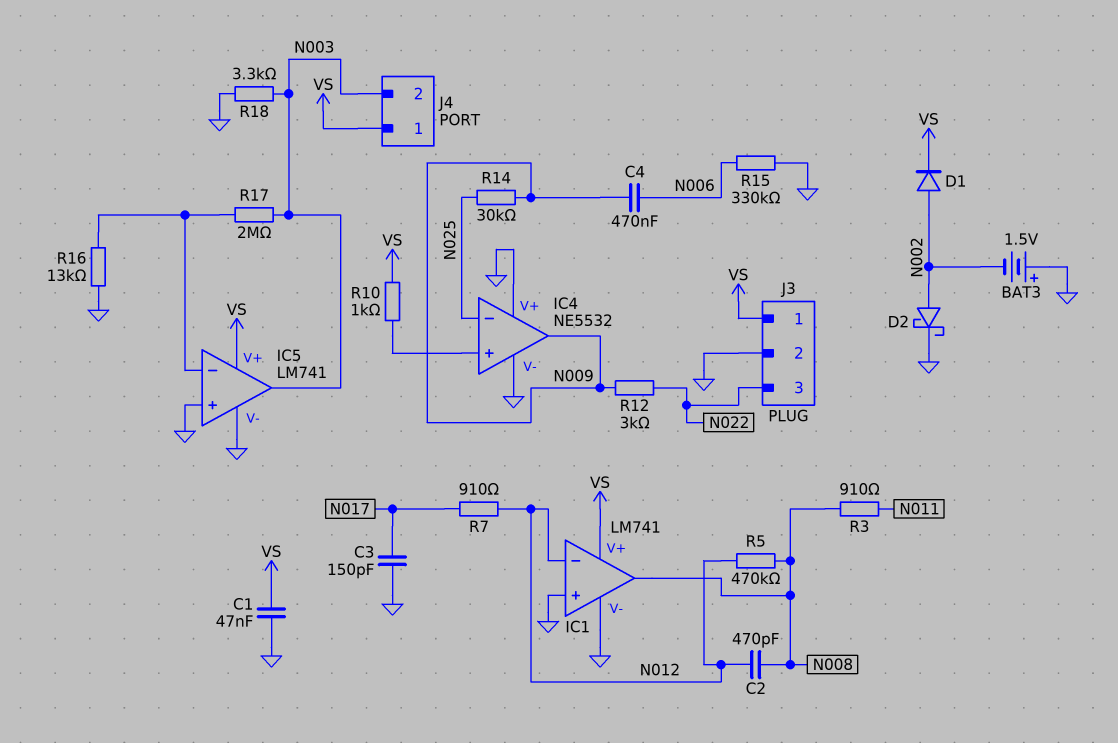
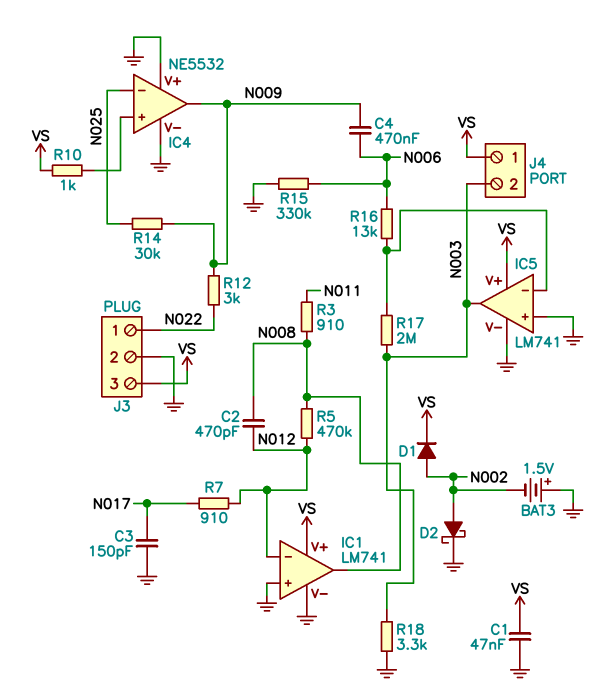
J3 pin 1: VS -> N022
J3 pin 3: N022 -> VS
R16: 13k (GND, IC5/in-) -> 13k (IC5/in-, N006)

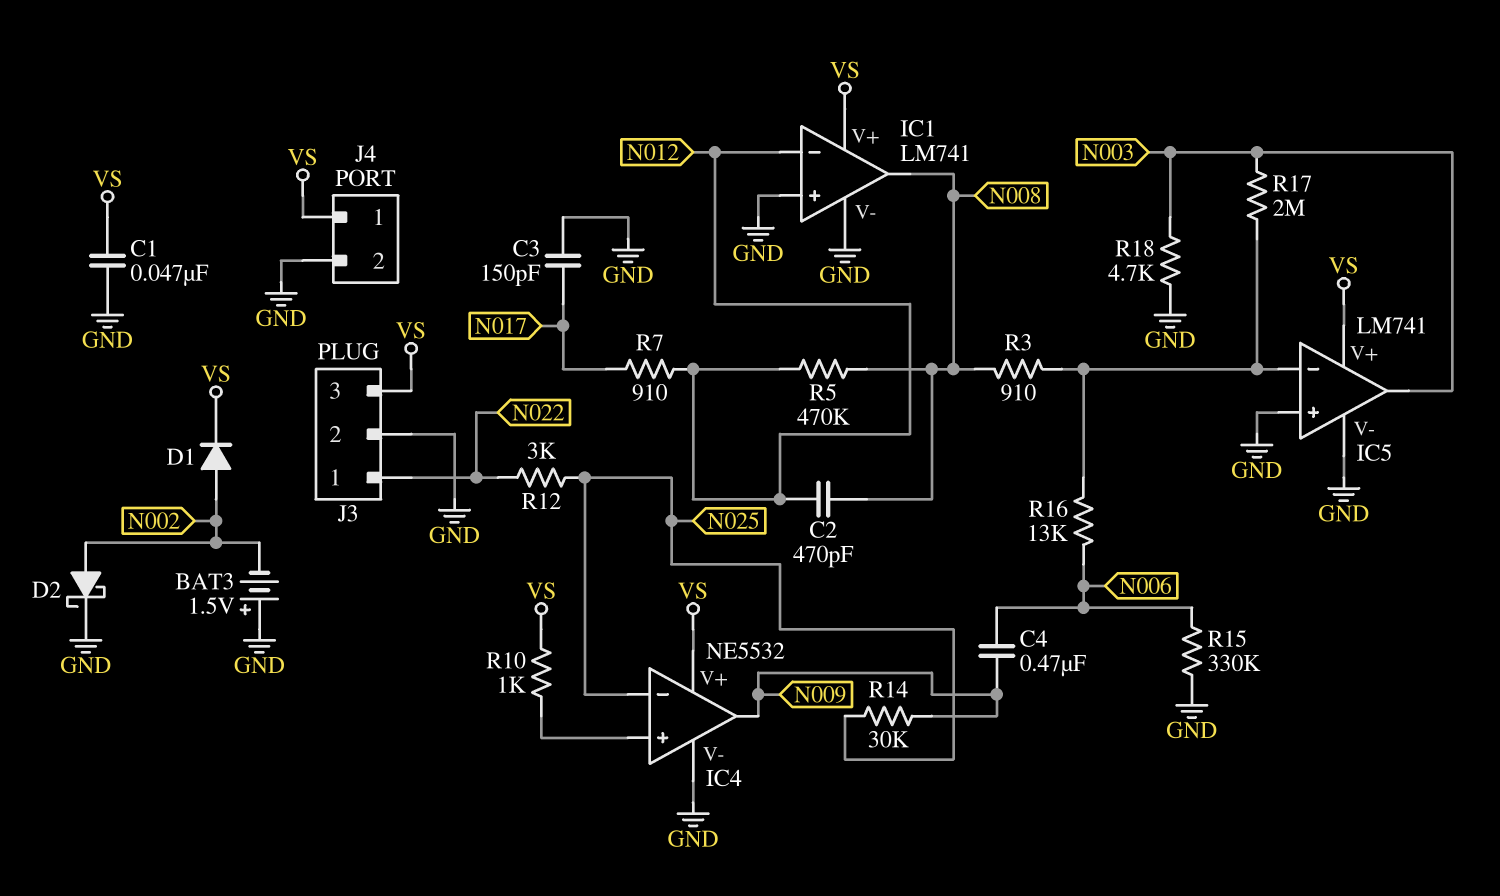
IC4 pin V+: GND -> VS
J4 pin 2: N003 -> GND
R3: 910 (N008, N011) -> 910 (IC5/in-, N008)
R12: 3k (N009, N022) -> 3k (N022, N025)
R18: 3.3k (GND, N003) -> 4.7k (GND, N003)

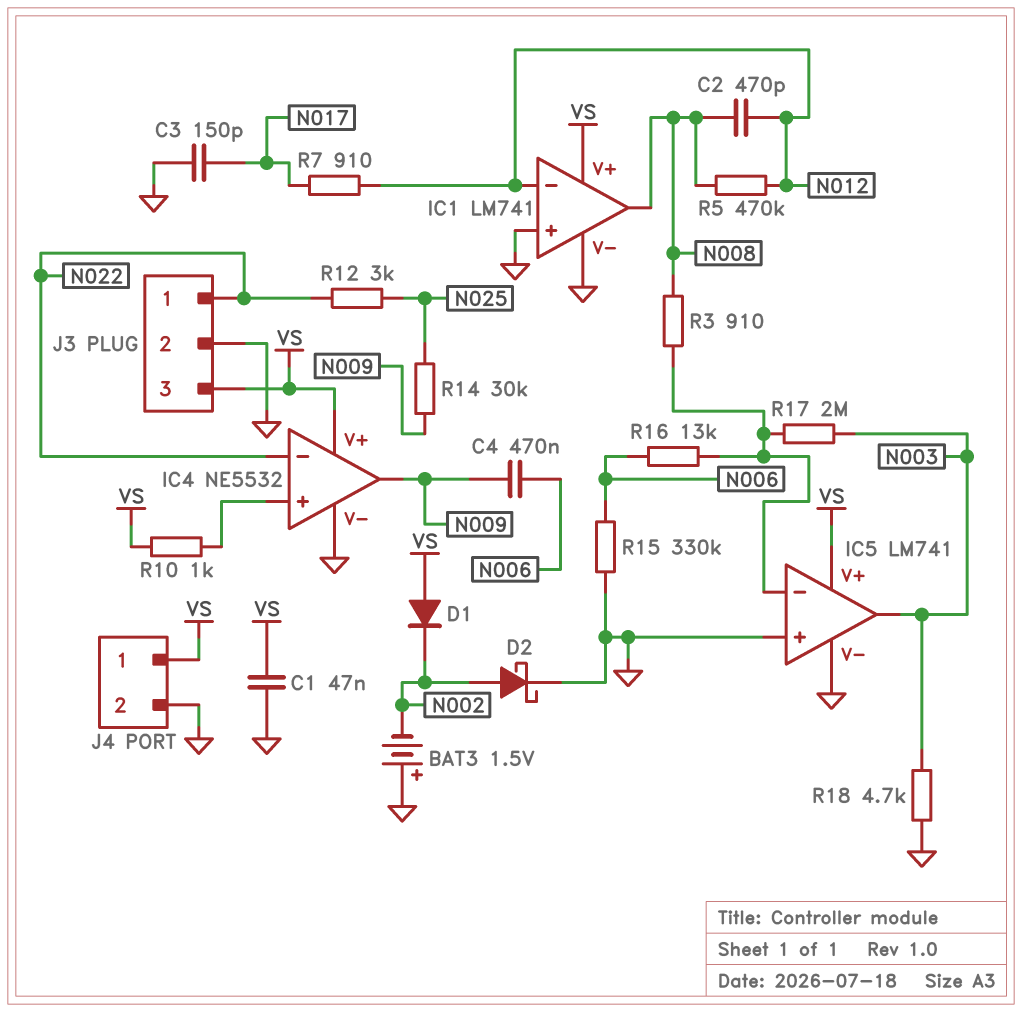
D1: diode (A N002, K VS) -> diode (A VS, K N002)
IC4 pin in-: N025 -> N022

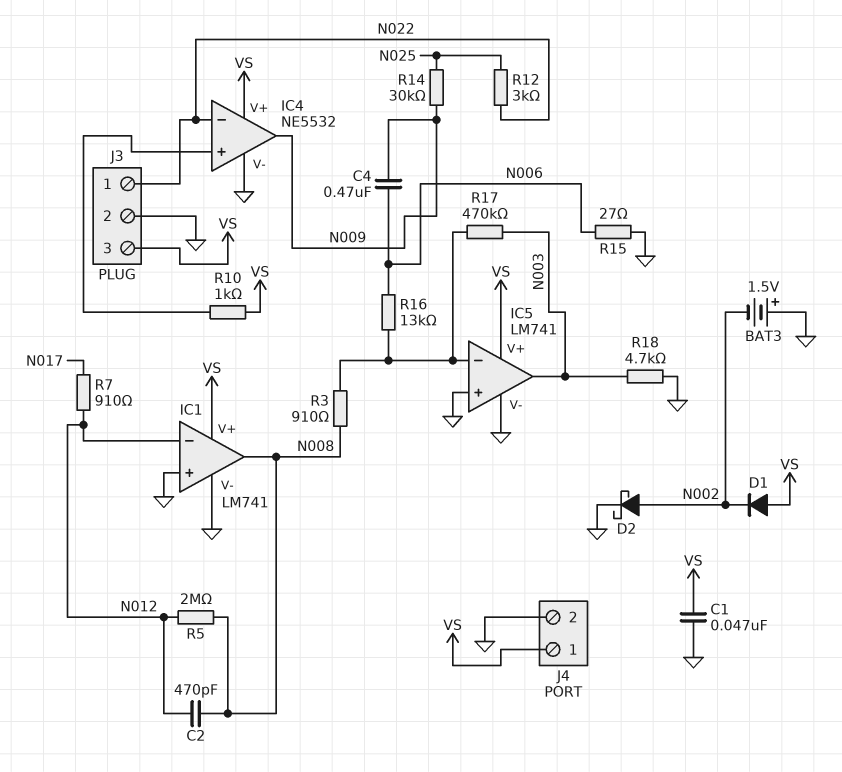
C3: 150pF (GND, N017) -> none
R5: 470k (N008, N012) -> 2M (N008, N012)
R15: 330k (GND, N006) -> 27 (GND, N006)
R17: 2M (IC5/in-, N003) -> 470k (IC5/in-, N003)

